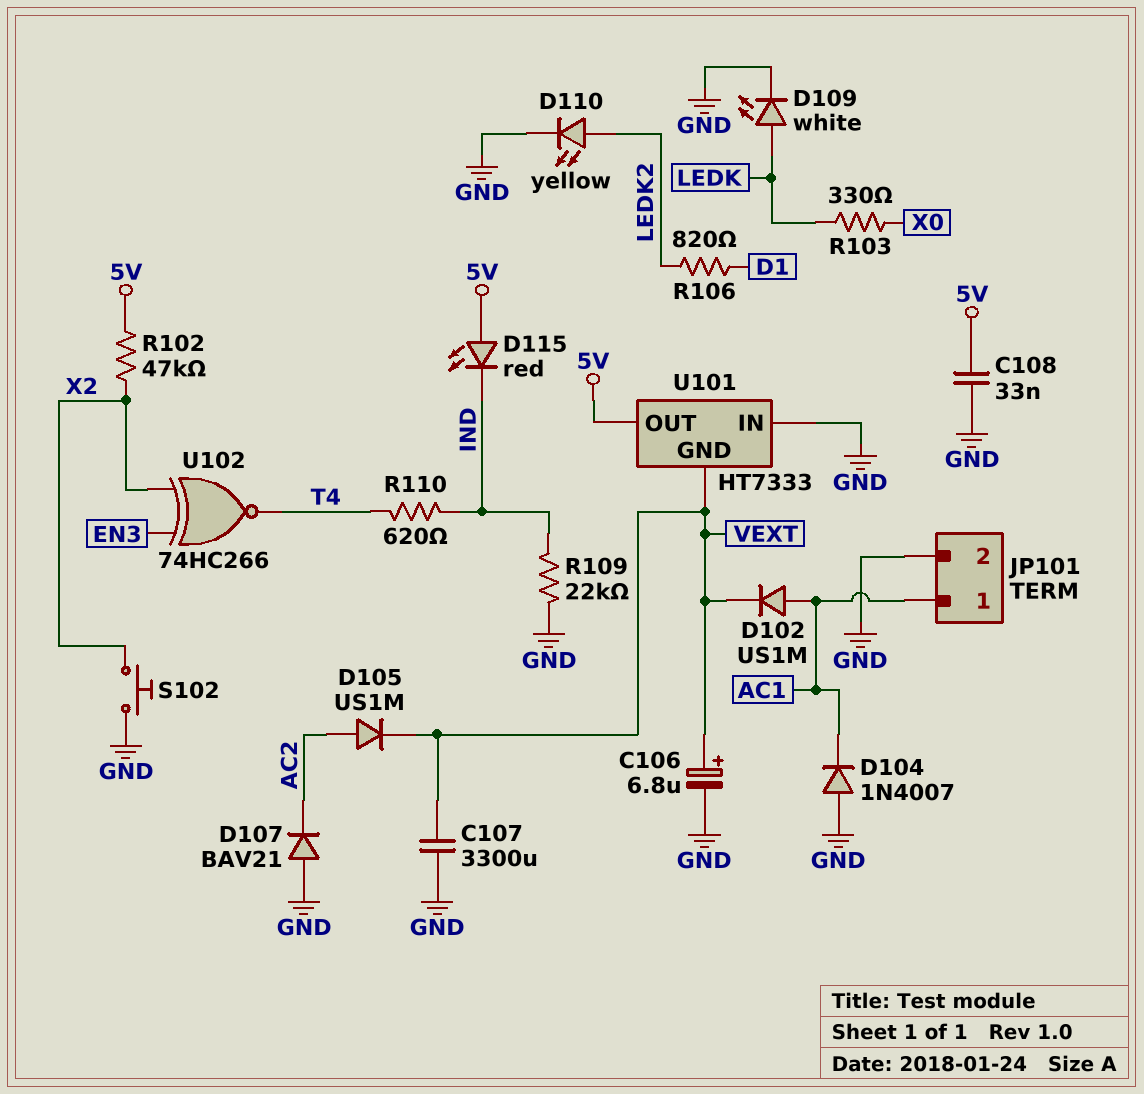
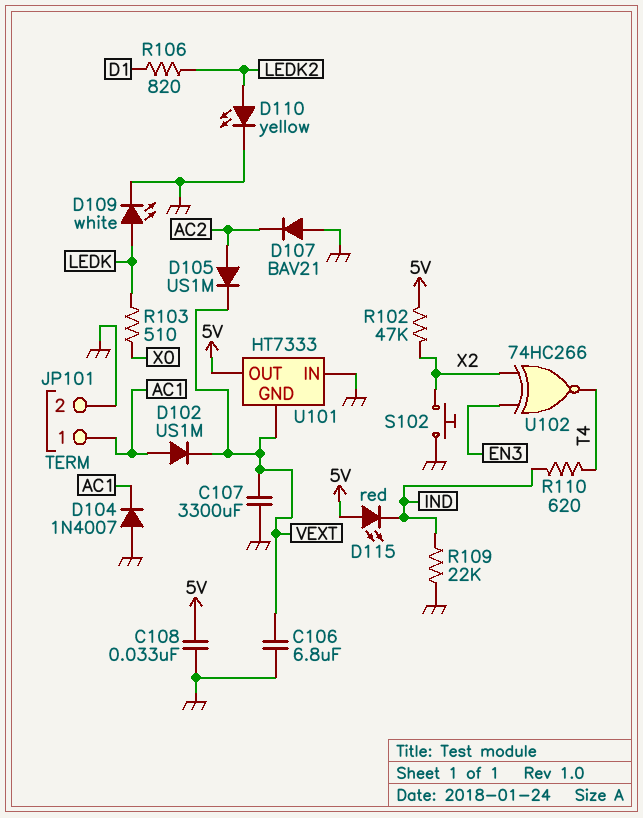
C106: 6.8uF (plus VEXT, minus GND) -> 6.8uF (GND, VEXT)
R103: 330 (LEDK, X0) -> 510 (LEDK, X0)

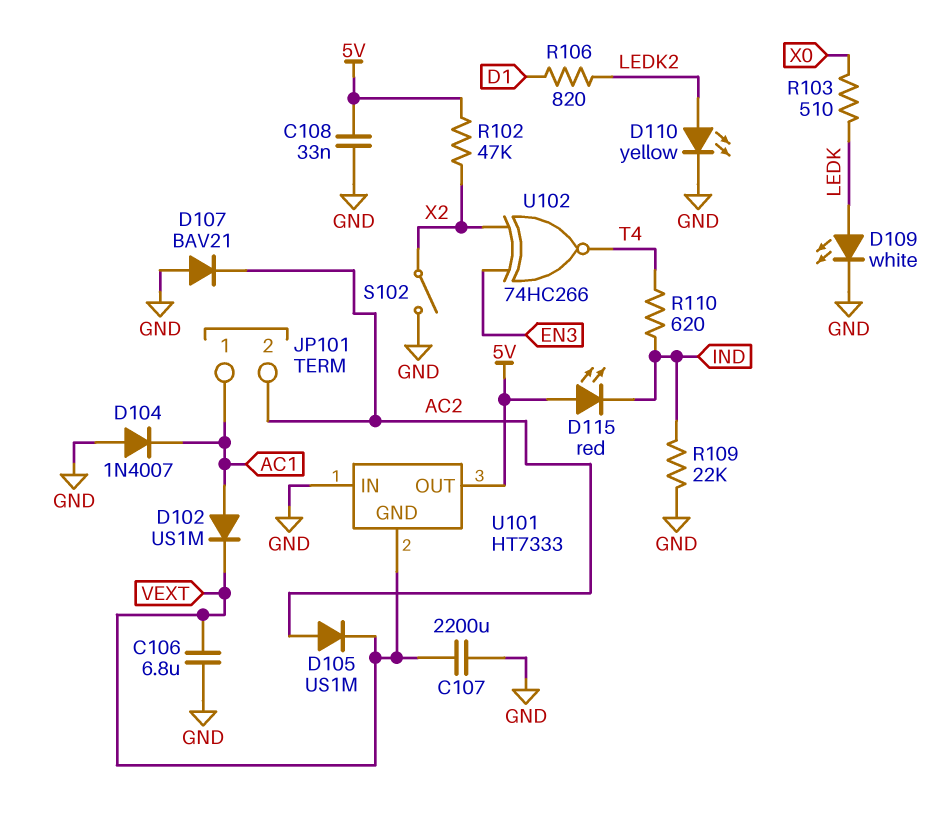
C107: 3300uF (GND, VEXT) -> 2200uF (GND, VEXT)
JP101 pin 2: GND -> AC2
S102: button (GND, X2) -> switch (GND, X2)

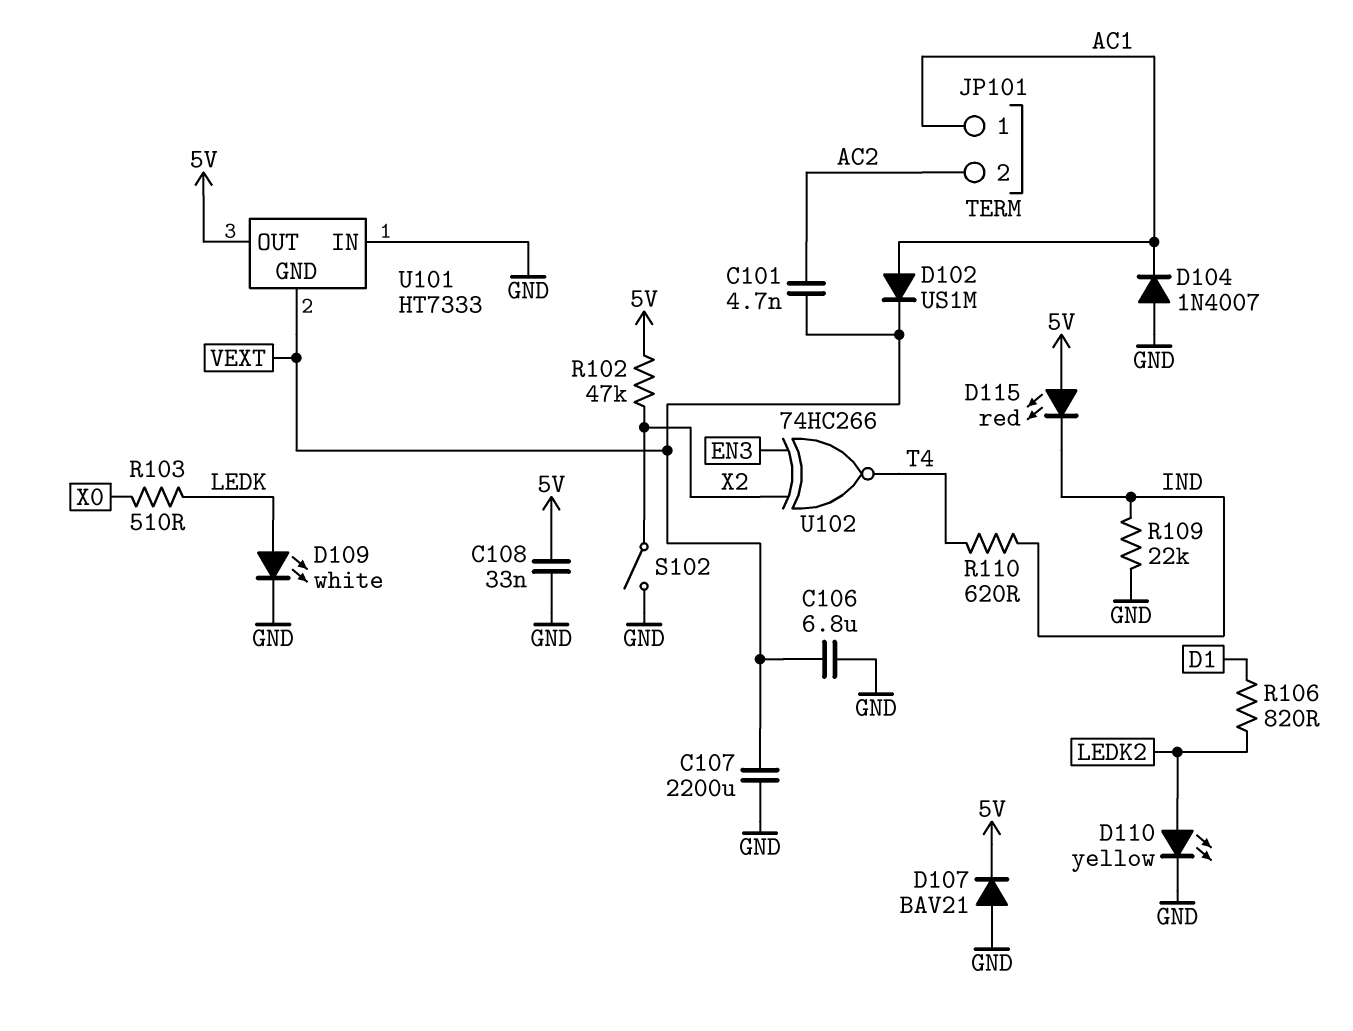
C101: none -> 4.7nF (AC2, VEXT)
D105: diode US1M (A AC2, K VEXT) -> none
D107: diode BAV21 (A GND, K AC2) -> diode BAV21 (A GND, K 5V)

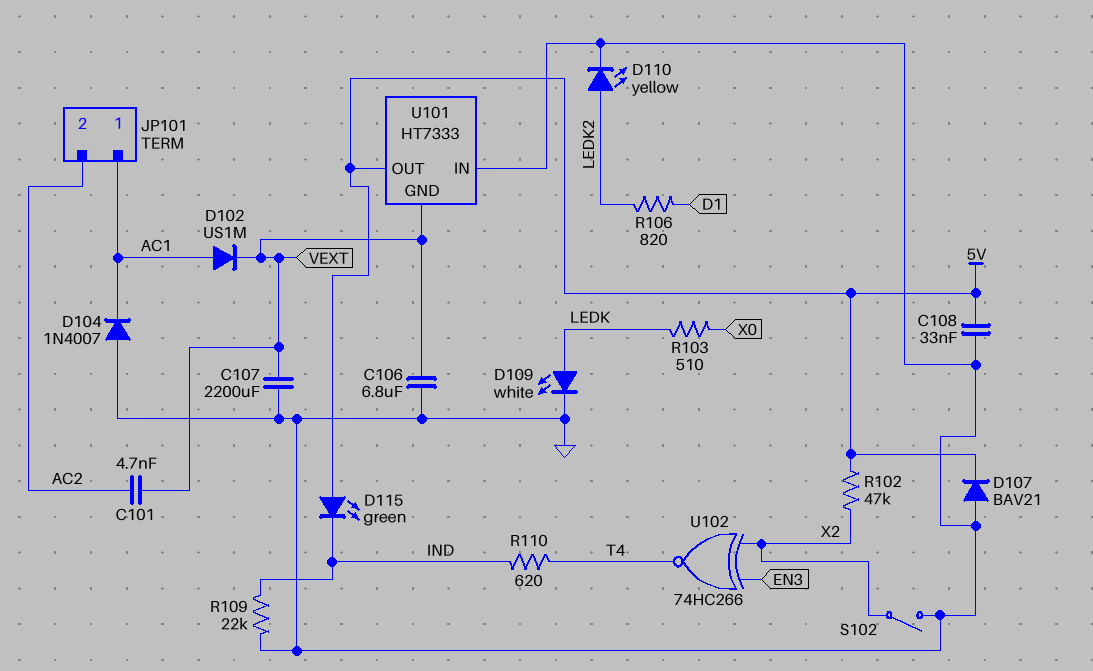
D115: LED red (A 5V, K IND) -> LED green (A 5V, K IND)

